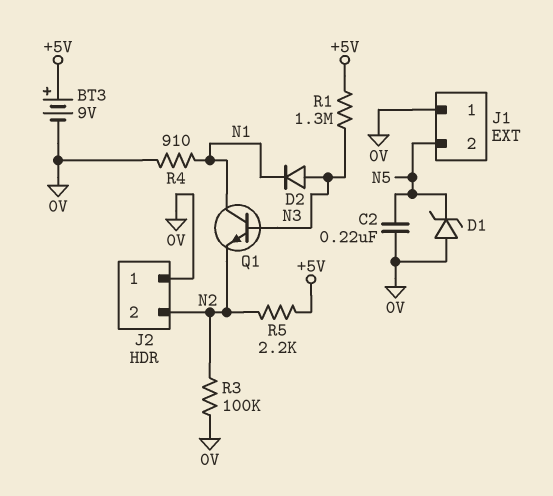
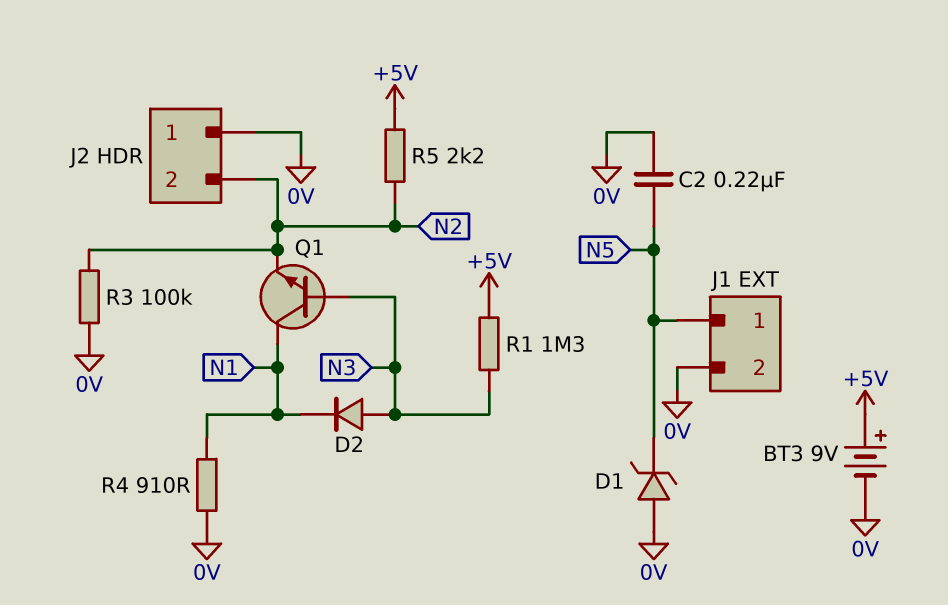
J1 pin 1: 0V -> N5
J1 pin 2: N5 -> 0V

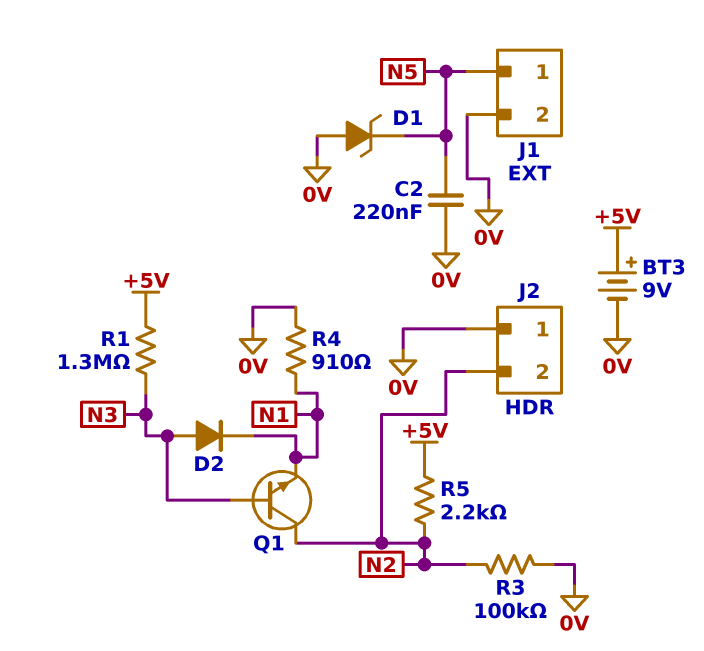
Q1: NPN (B N3, C N1, E N2) -> NPN (B N3, C N2, E N1)

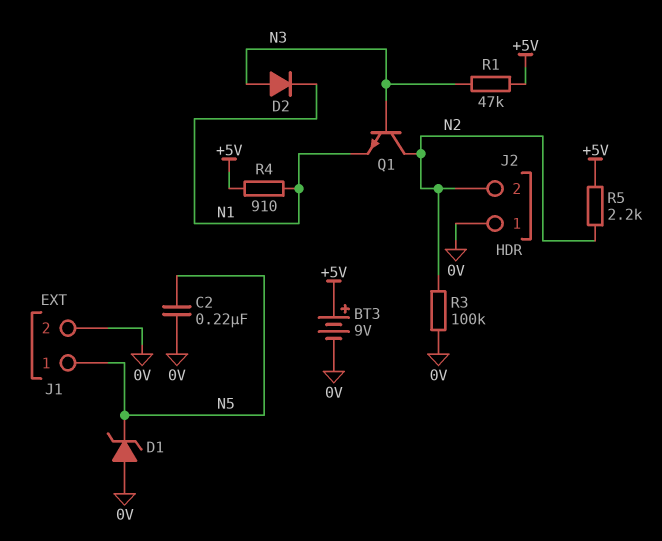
R1: 1.3M (+5V, N3) -> 47k (+5V, N3)
R4: 910 (0V, N1) -> 910 (+5V, N1)

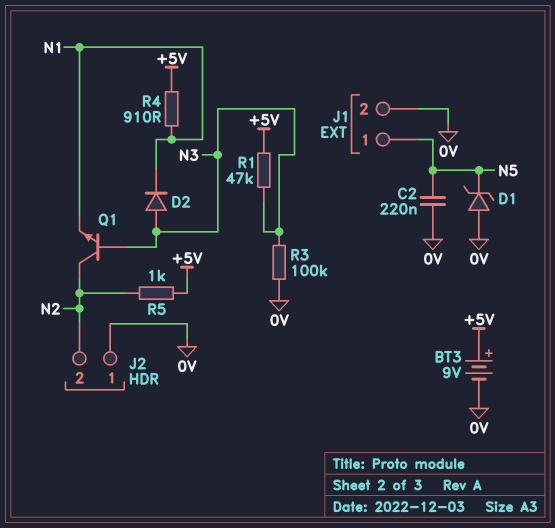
R3: 100k (0V, N2) -> 100k (0V, N3)
R5: 2.2k (+5V, N2) -> 1k (+5V, N2)

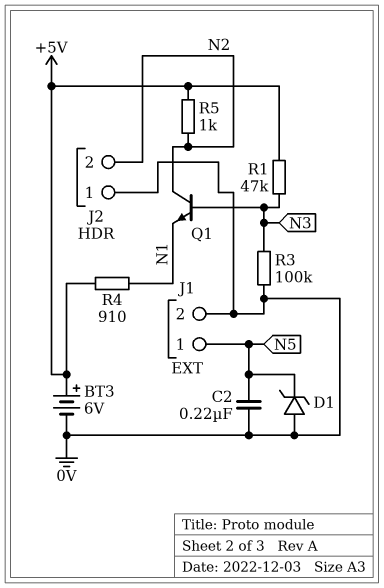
BT3: 9V (plus +5V, minus 0V) -> 6V (plus +5V, minus 0V)
D2: diode (A N3, K N1) -> none

